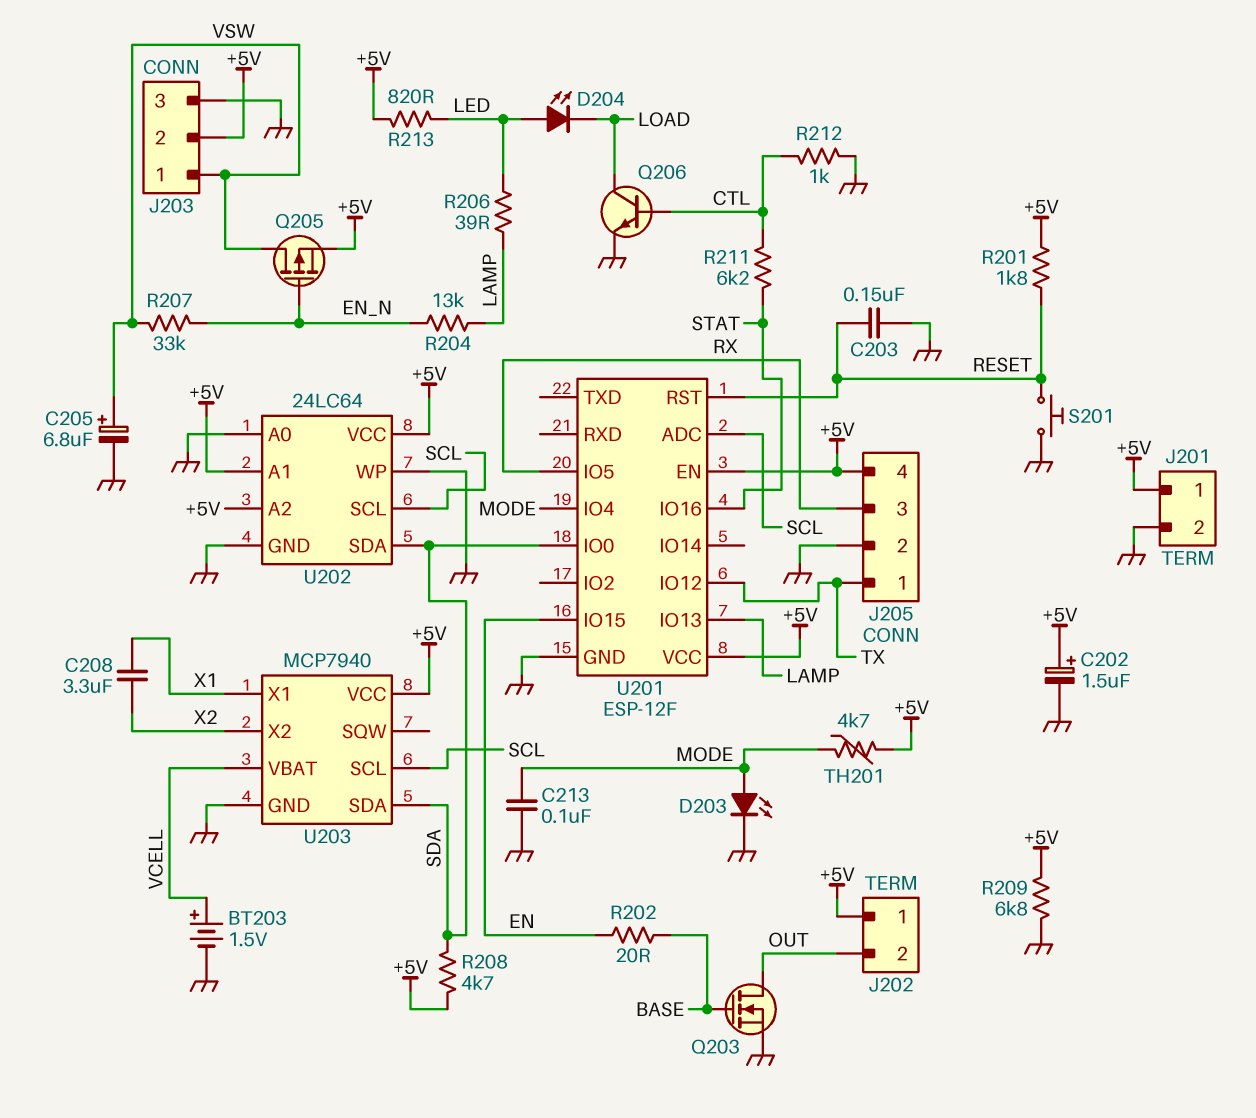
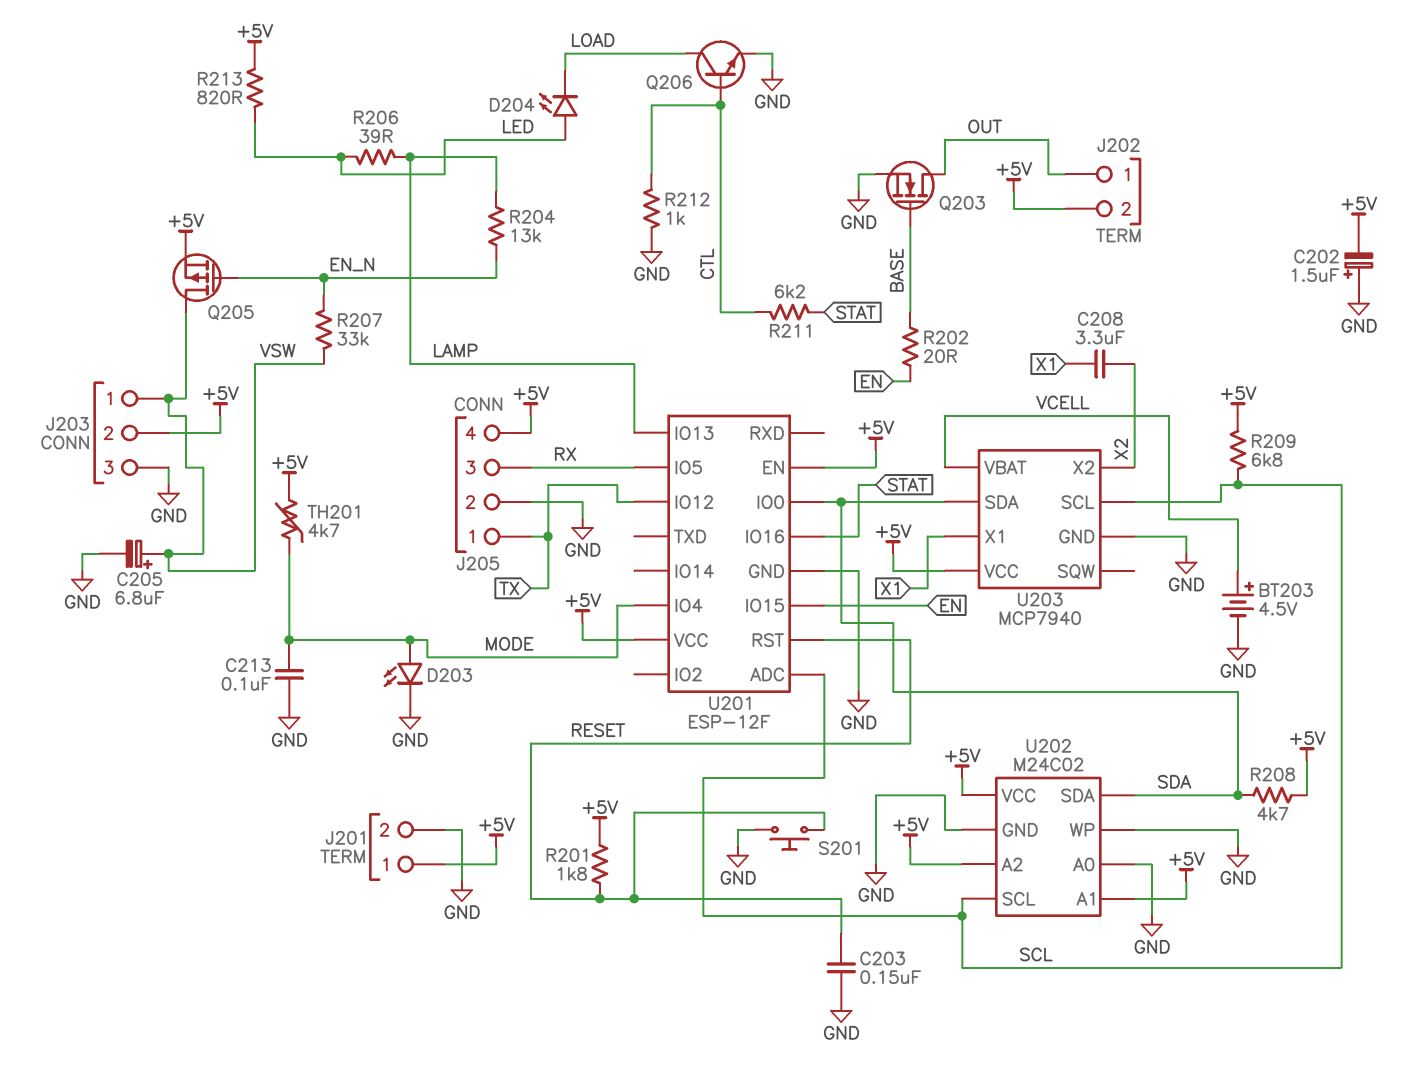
BT203: 1.5V (plus VCELL, minus GND) -> 4.5V (plus VCELL, minus GND)
C202: 1.5uF (plus +5V, minus GND) -> 1.5uF (plus GND, minus +5V)
J202 pin 1: +5V -> OUT
J202 pin 2: OUT -> +5V
R209: 6.8k (+5V, GND) -> 6.8k (+5V, SCL)
U202: 24LC64 -> M24C02

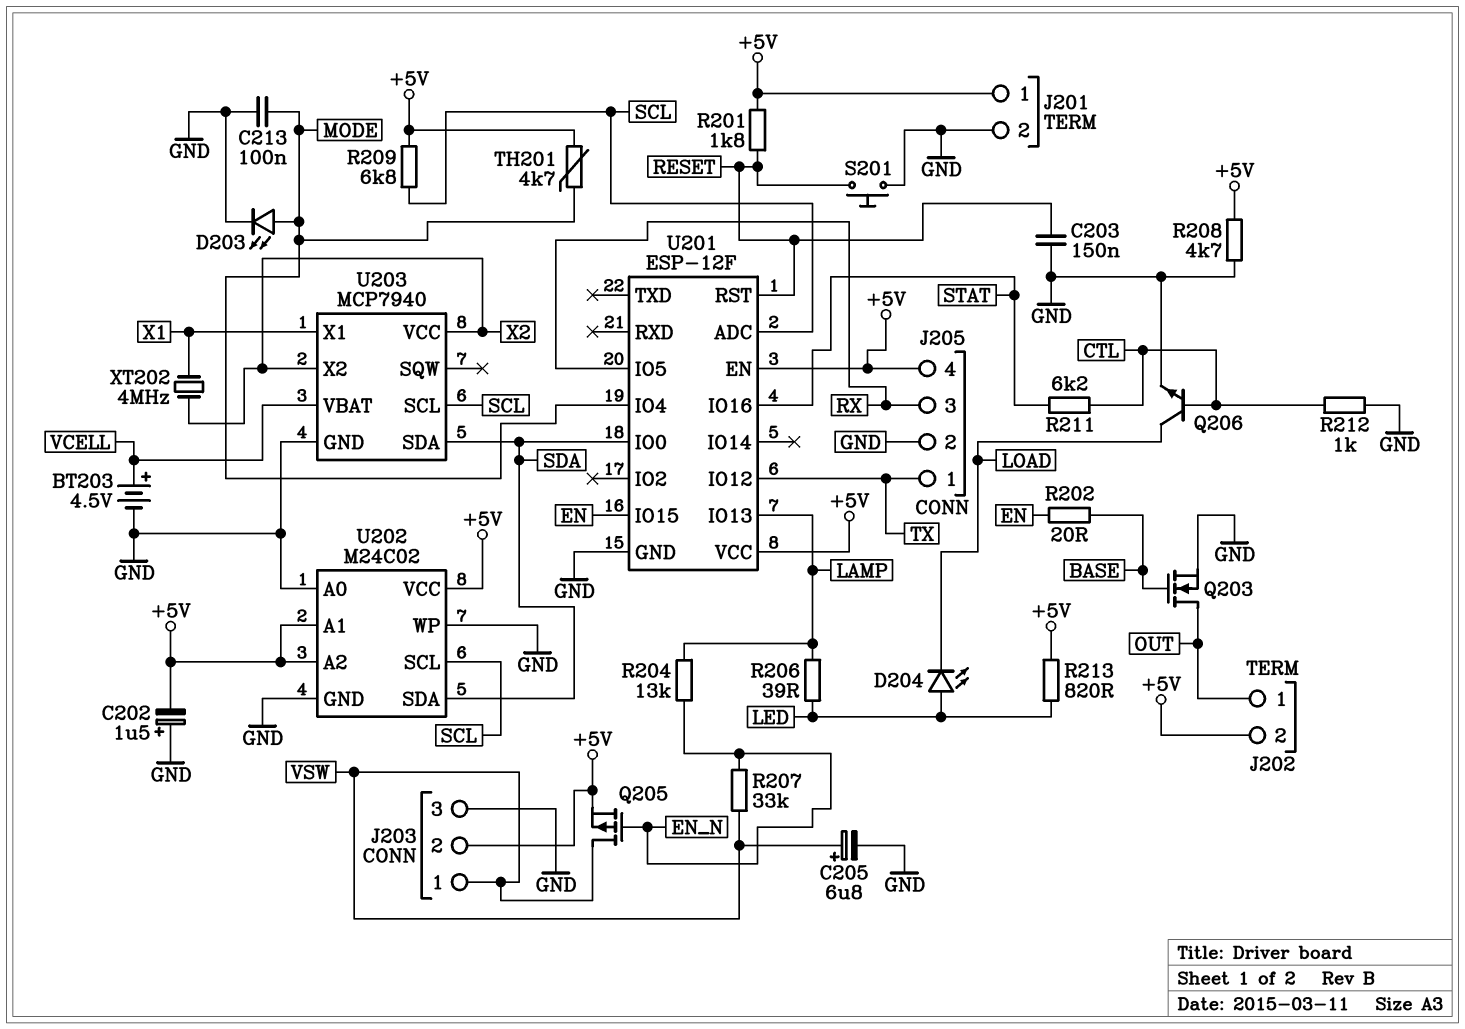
C208: 3.3uF (X1, X2) -> none
R208: 4.7k (+5V, SDA) -> 4.7k (+5V, GND)
U203 pin VCC: +5V -> X2
XT202: none -> 4MHz (X1, X2)

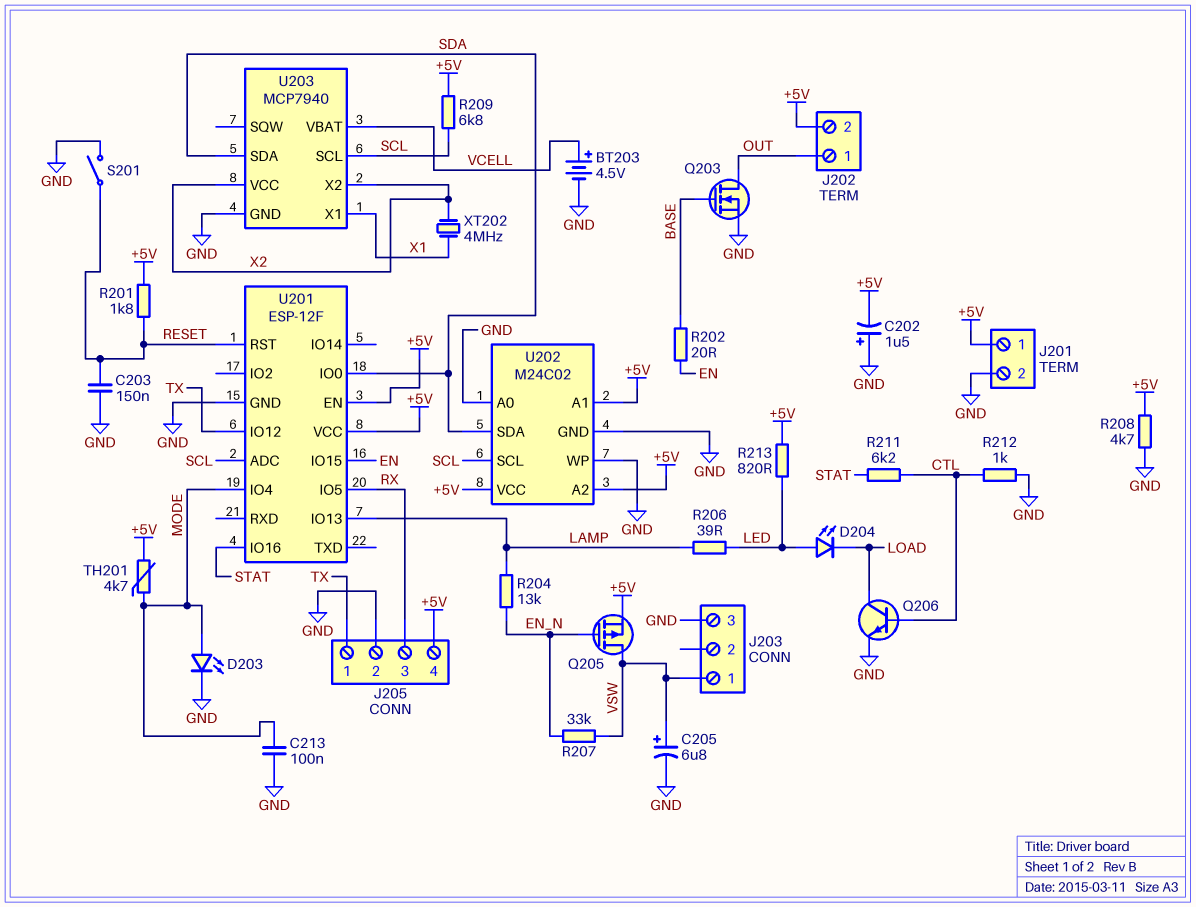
J203 pin 2: +5V -> none
S201: button (GND, RESET) -> switch (GND, RESET)

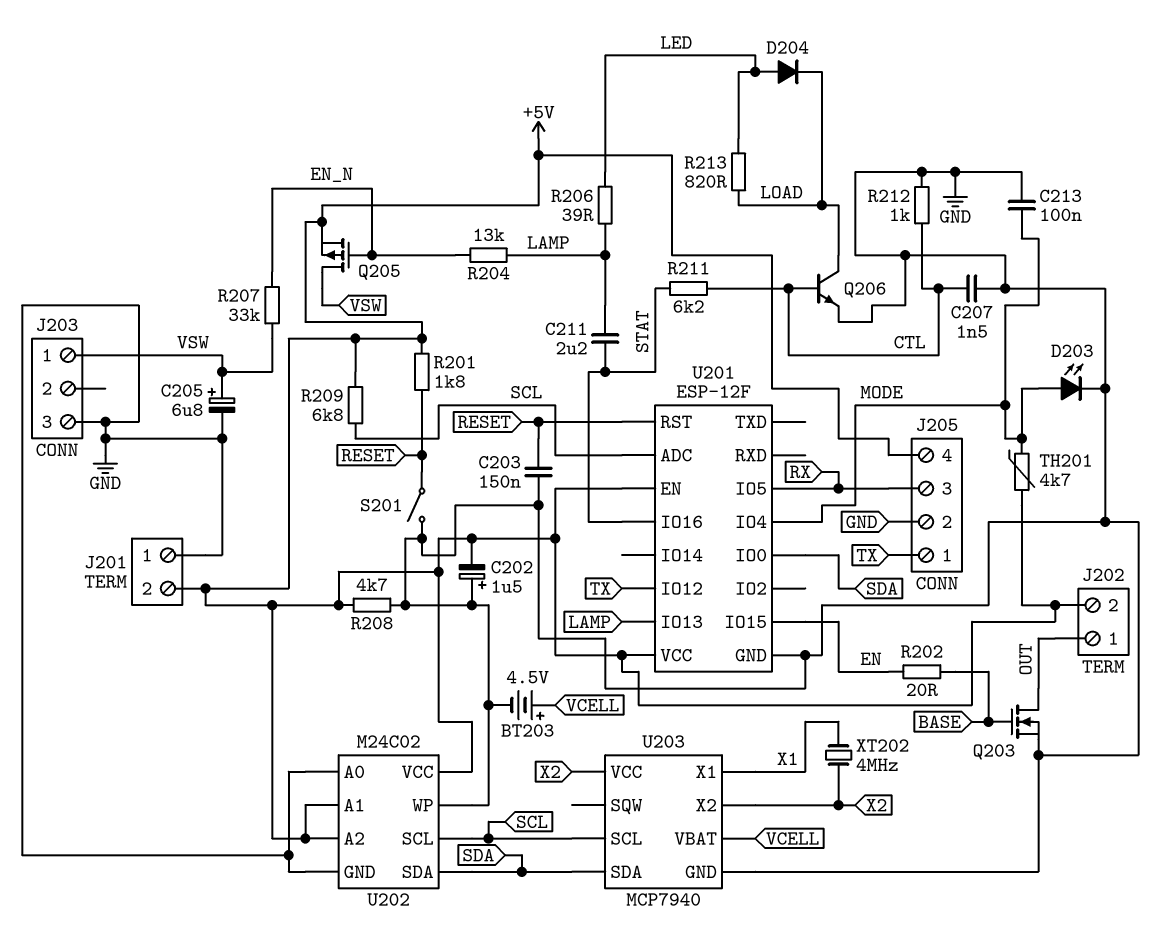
C207: none -> 1.5nF (CTL, GND)
C211: none -> 2.2uF (LAMP, STAT)
D204: LED (A LED, K LOAD) -> diode (A LED, K LOAD)
J201 pin 1: +5V -> GND
J201 pin 2: GND -> +5V
R213: 820 (+5V, LED) -> 820 (LED, LOAD)

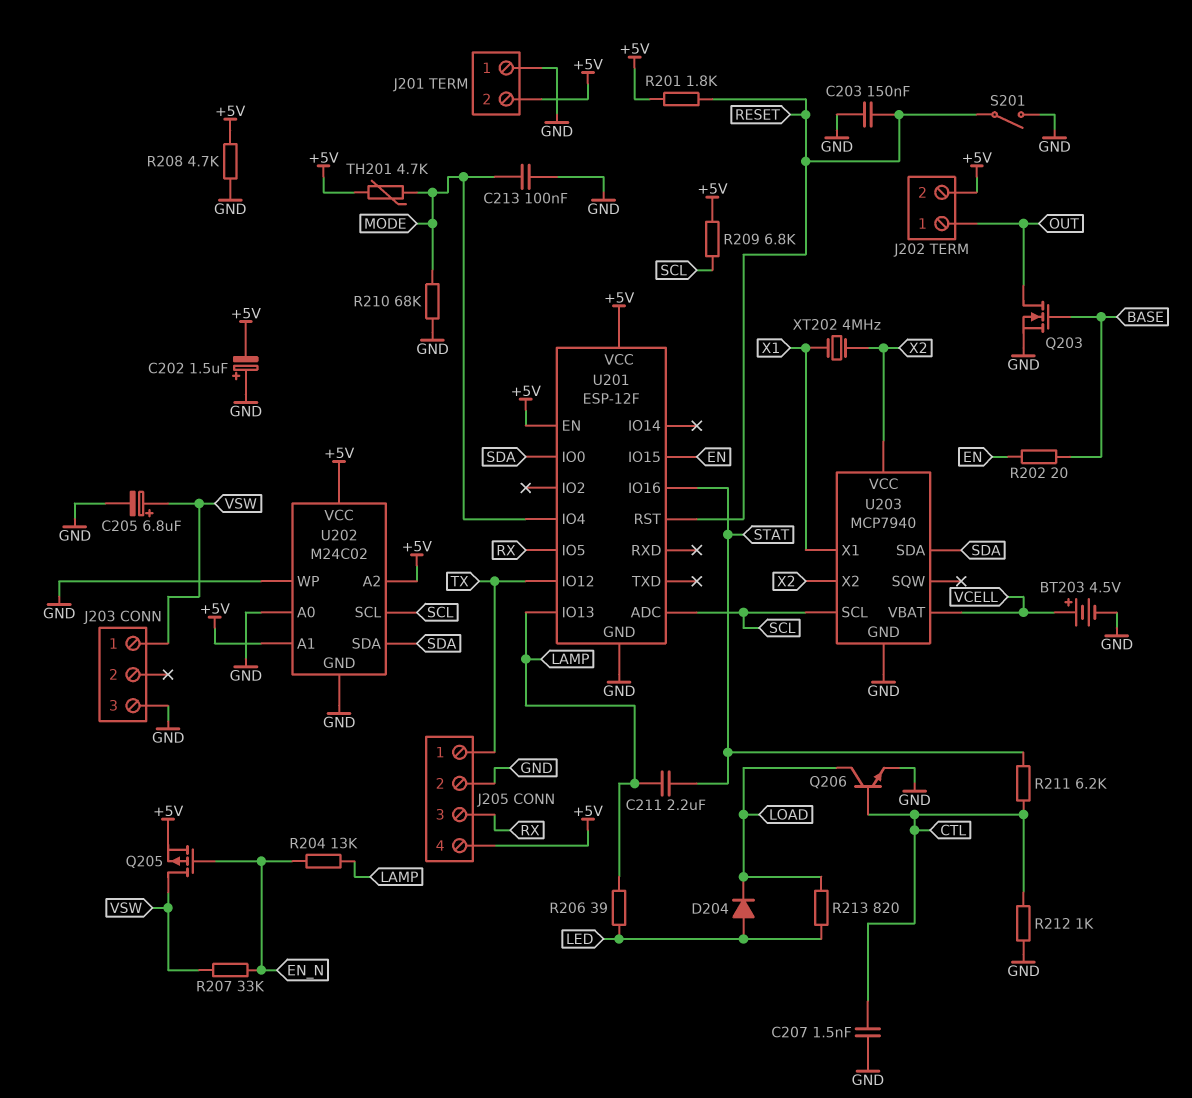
D203: LED (A MODE, K GND) -> none
R210: none -> 68k (GND, MODE)

